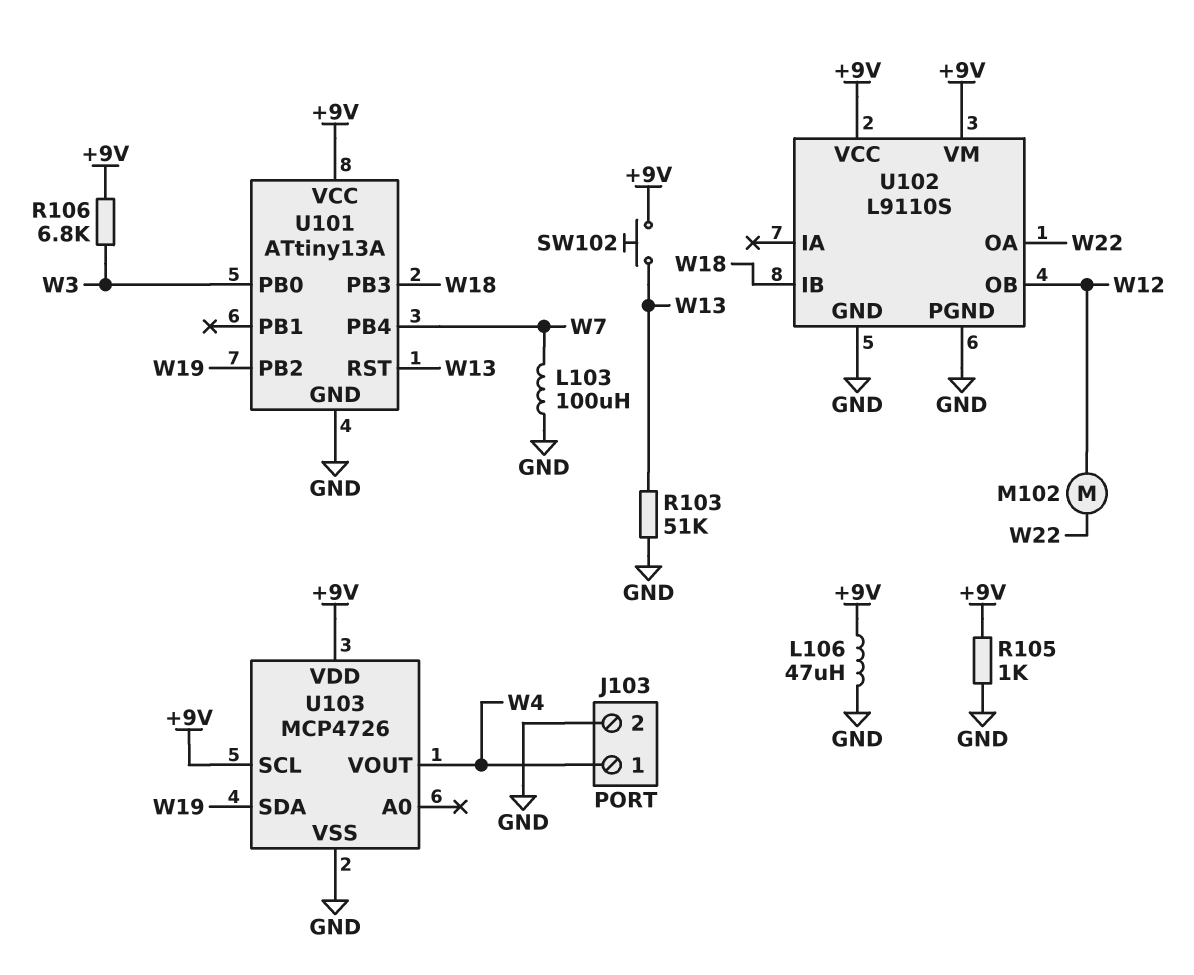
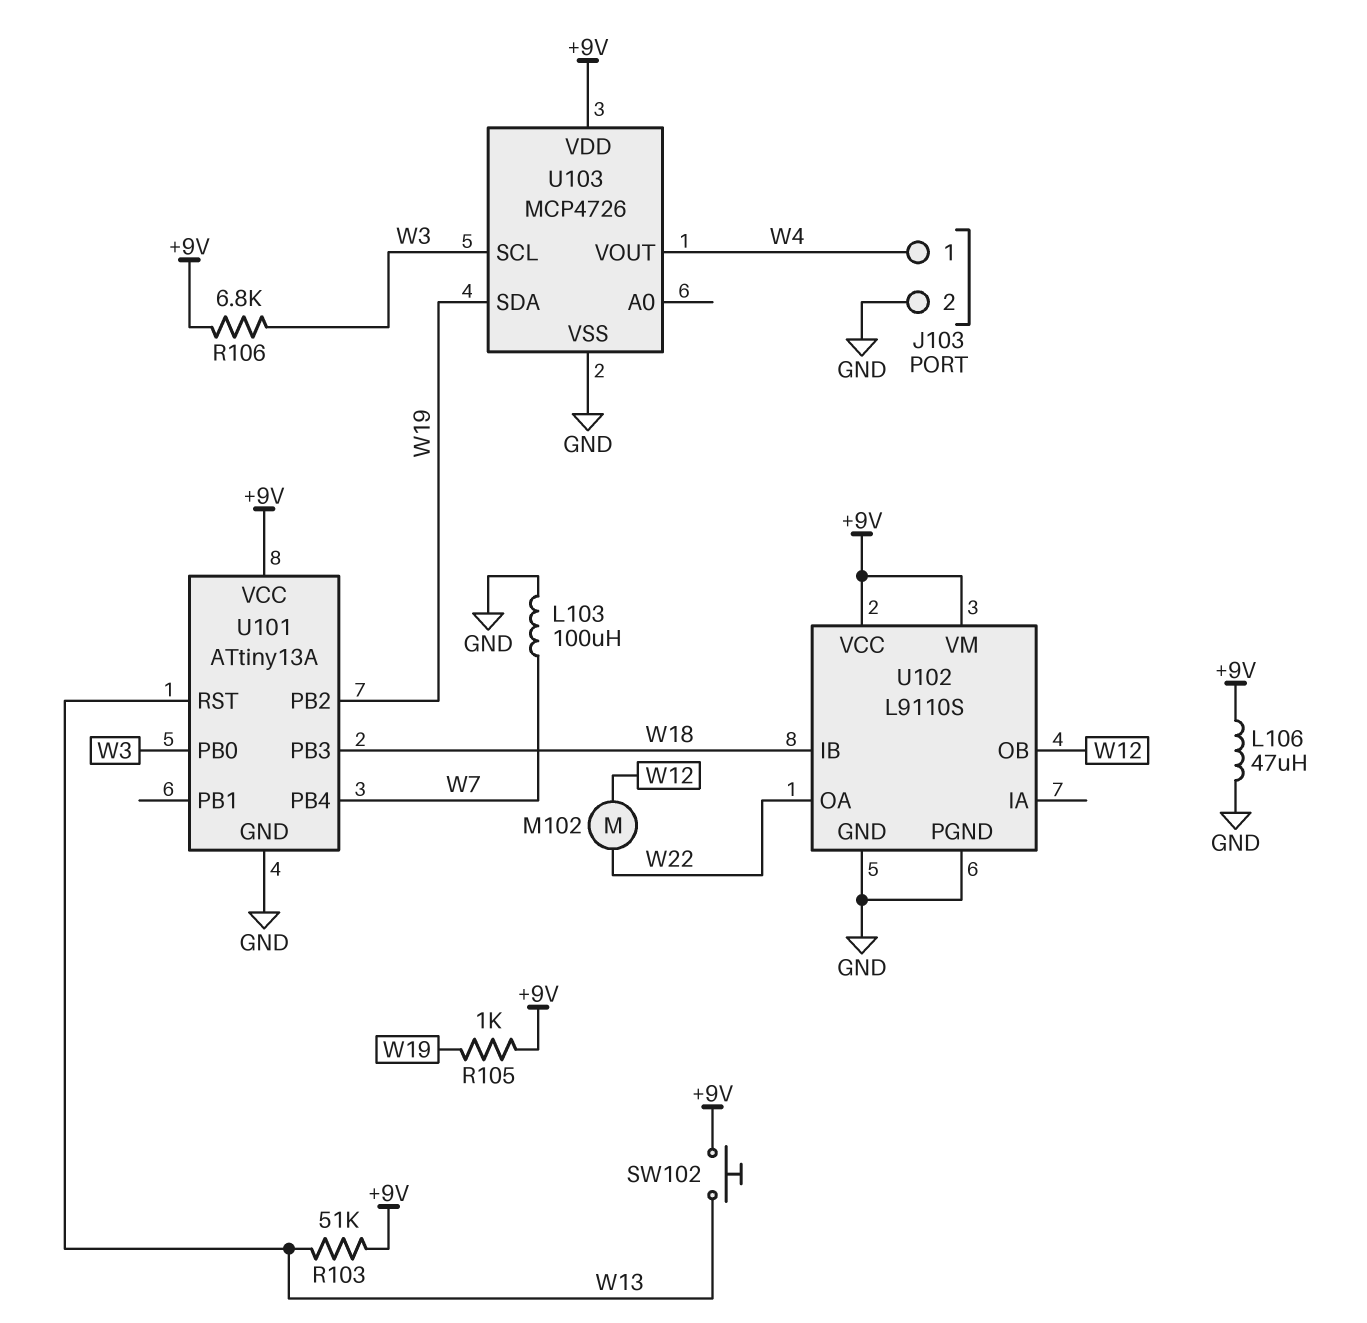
R103: 51k (GND, W13) -> 51k (+9V, W13)
R105: 1k (+9V, GND) -> 1k (+9V, W19)
U103 pin SCL: +9V -> W3

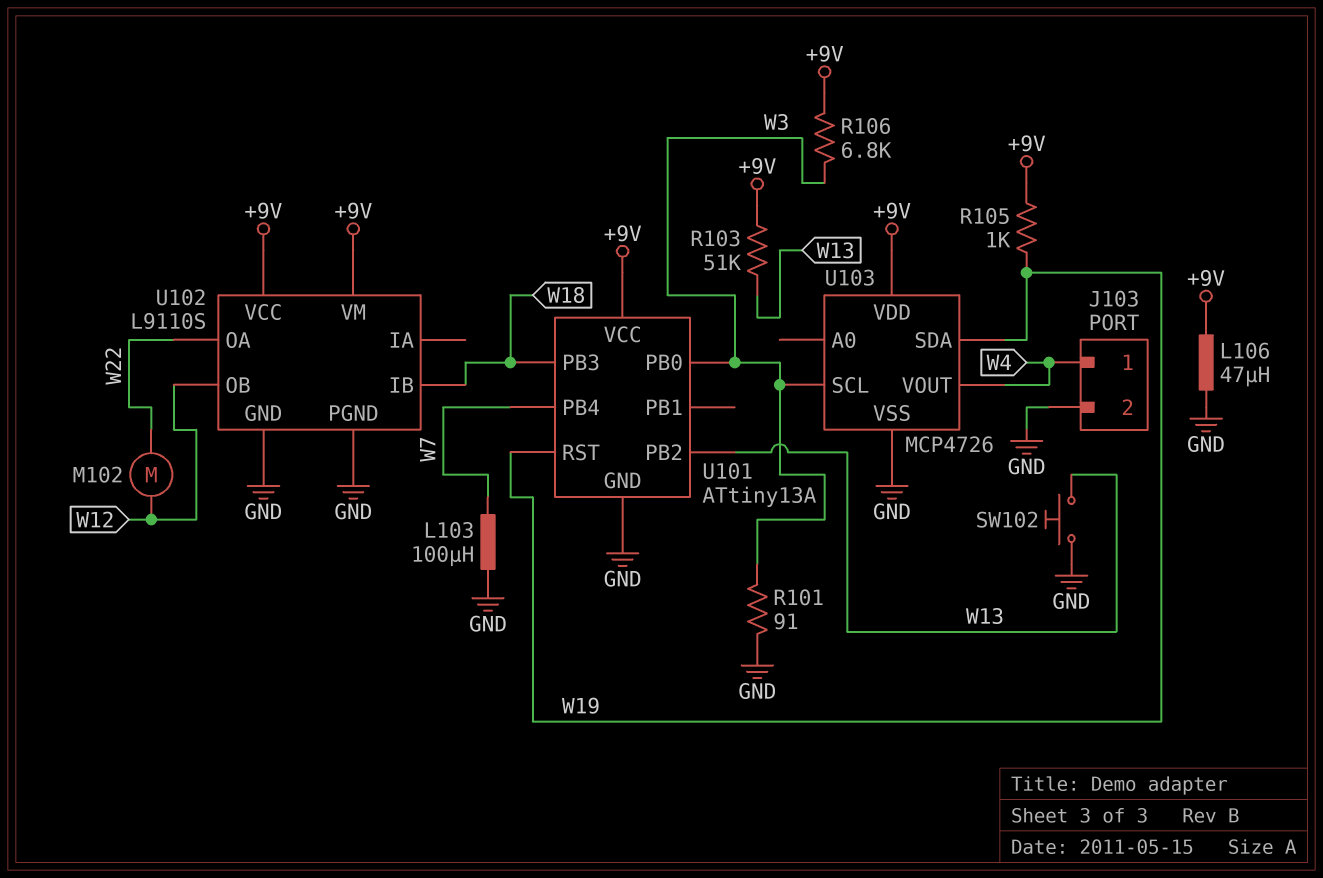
R101: none -> 91 (GND, W3)
SW102: button (+9V, W13) -> button (GND, W13)
U101 pin PB2: W19 -> W13
U101 pin RST: W13 -> W19

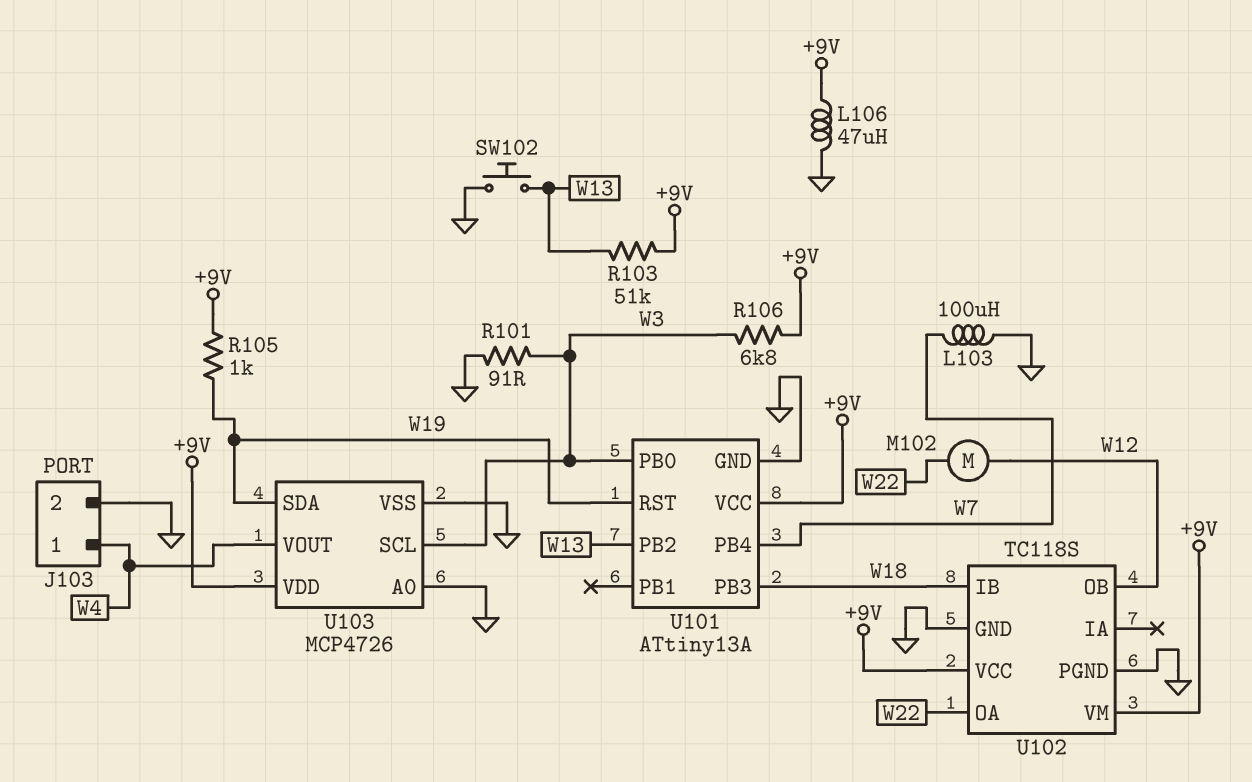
U102: L9110S -> TC118S
U103 pin A0: none -> GND

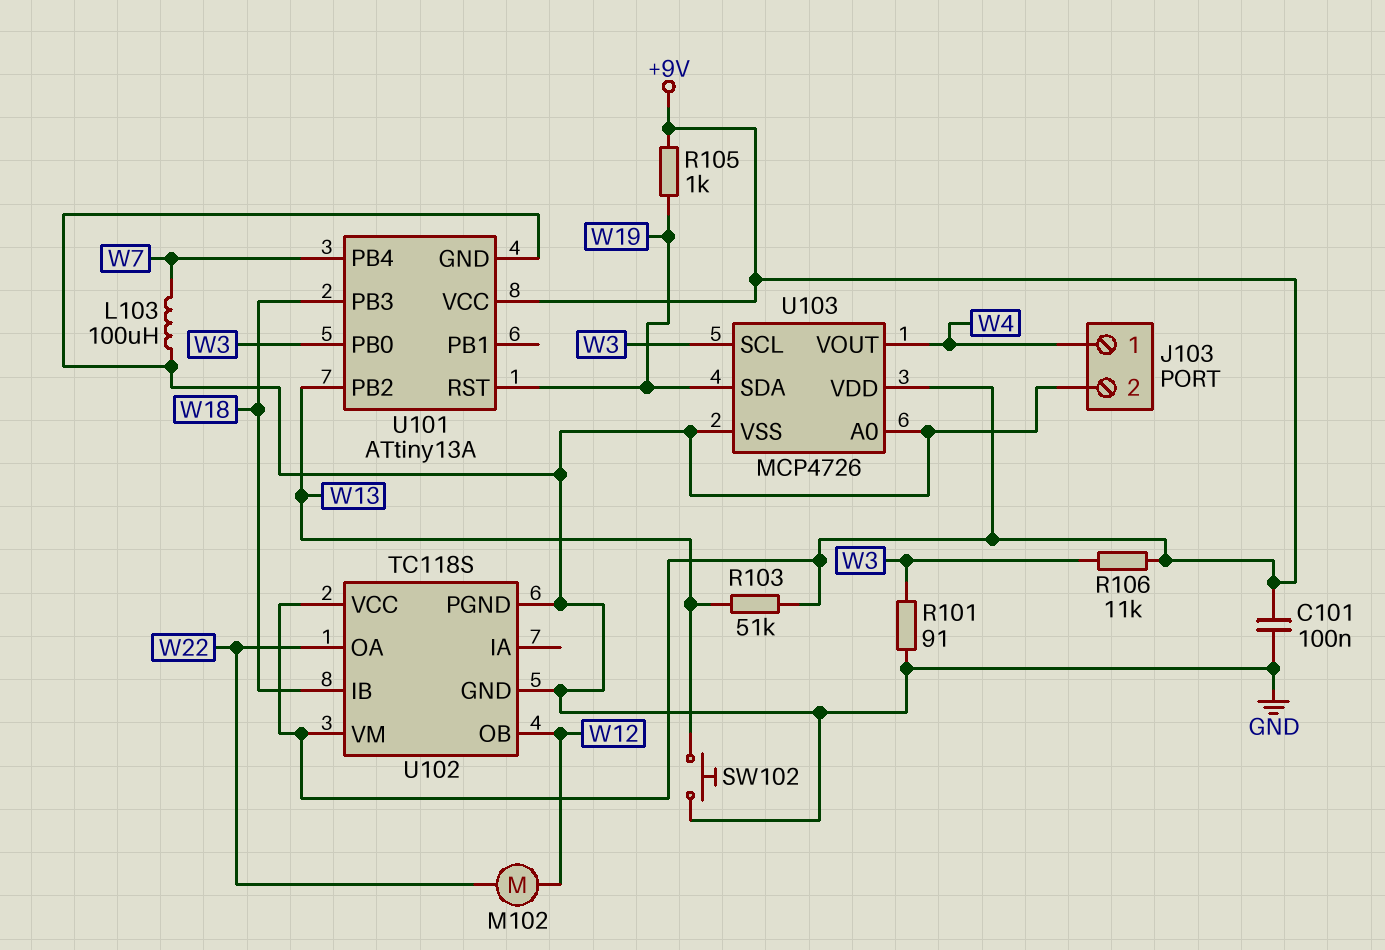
C101: none -> 100nF (+9V, GND)
L106: 47uH (+9V, GND) -> none
R106: 6.8k (+9V, W3) -> 11k (+9V, W3)

